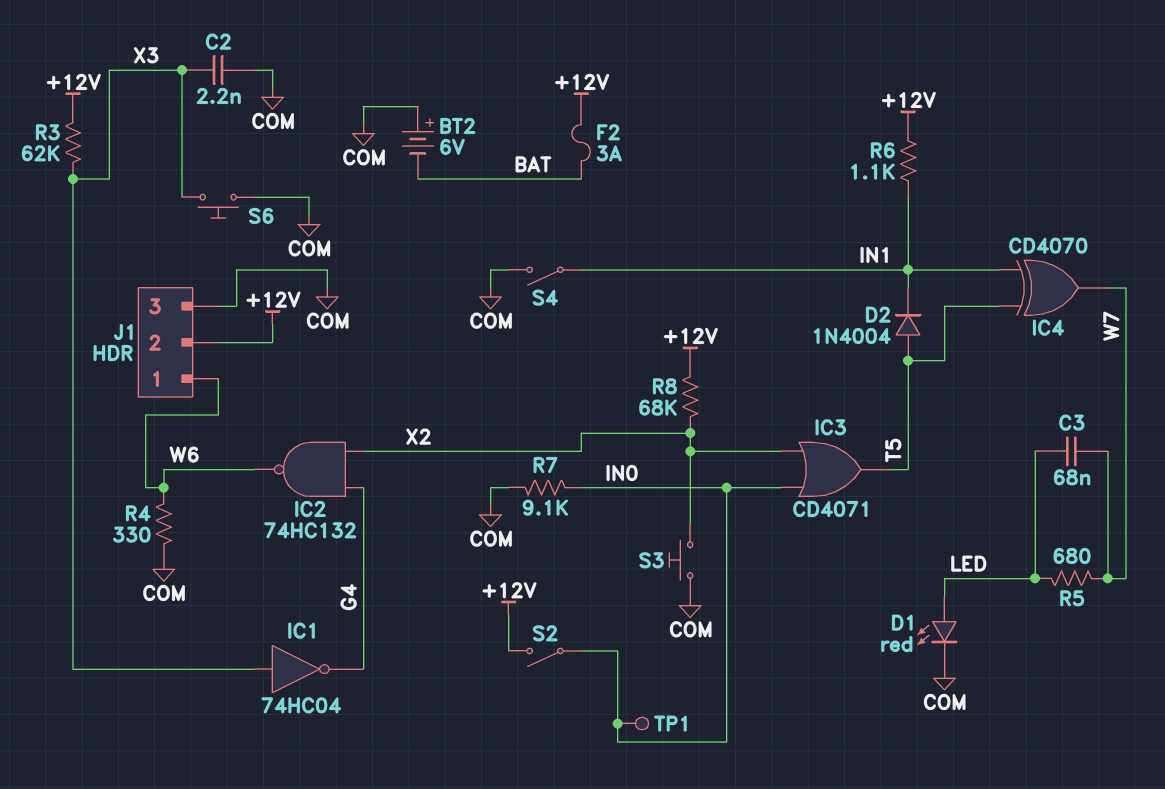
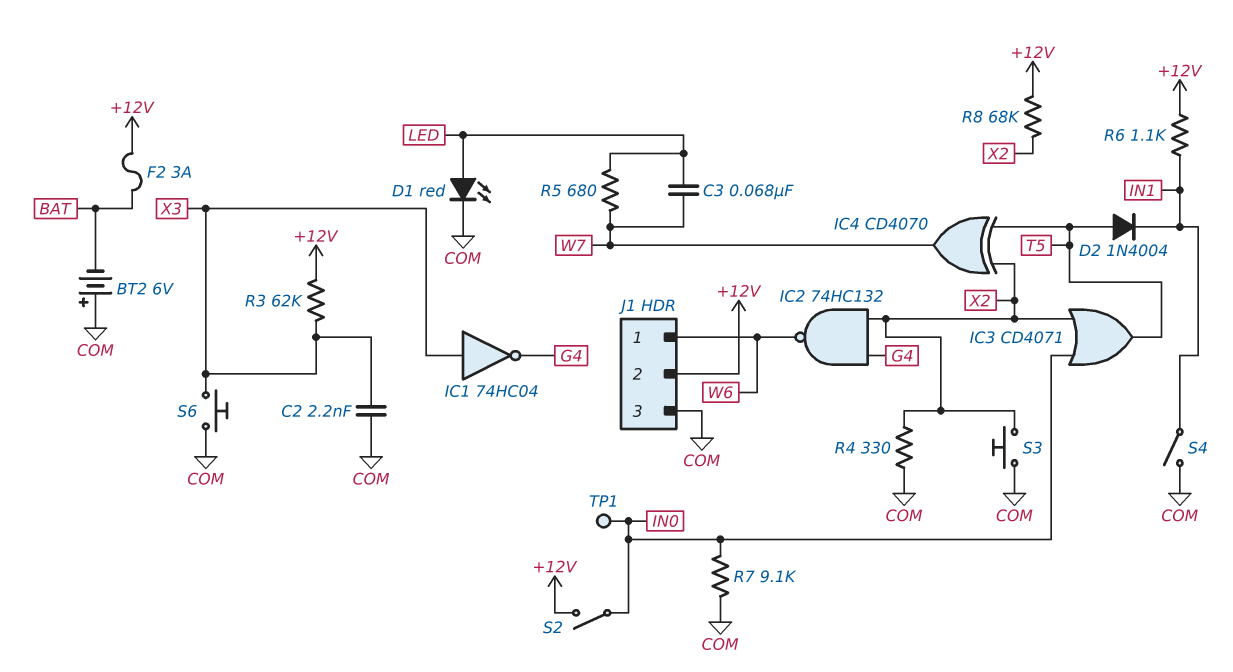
IC4: XOR CD4070 (in IN1, in T5, out W7) -> XOR CD4070 (in T5, in X2, out W7)
R4: 330 (COM, W6) -> 330 (COM, X2)

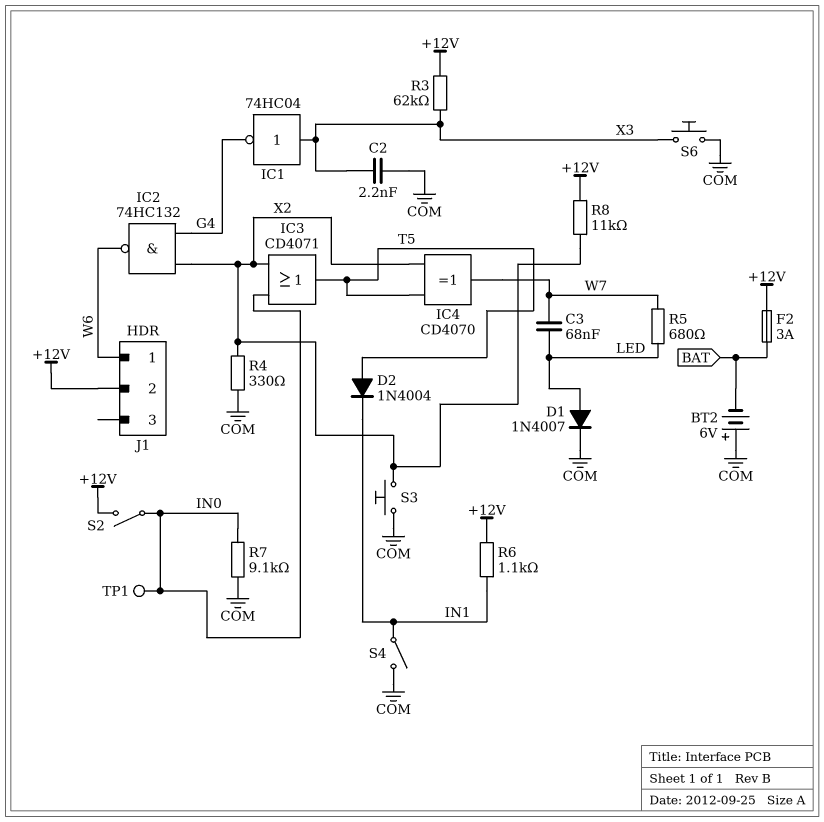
D1: LED red (A LED, K COM) -> diode 1N4007 (A LED, K COM)
J1 pin 3: COM -> none
R8: 68k (+12V, X2) -> 11k (+12V, X2)

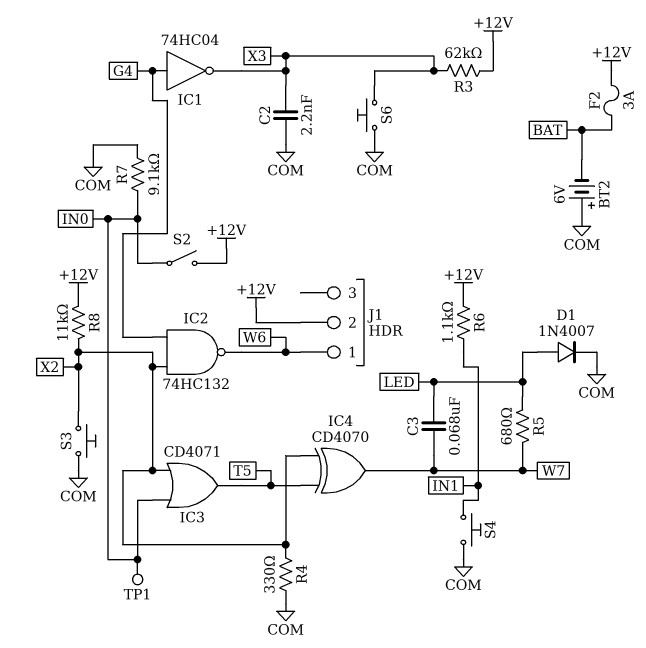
D2: diode 1N4004 (A T5, K IN1) -> none
IC1: NOT 74HC04 (in X3, out G4) -> NOT 74HC04 (in G4, out X3)
S4: switch (COM, IN1) -> button (COM, IN1)

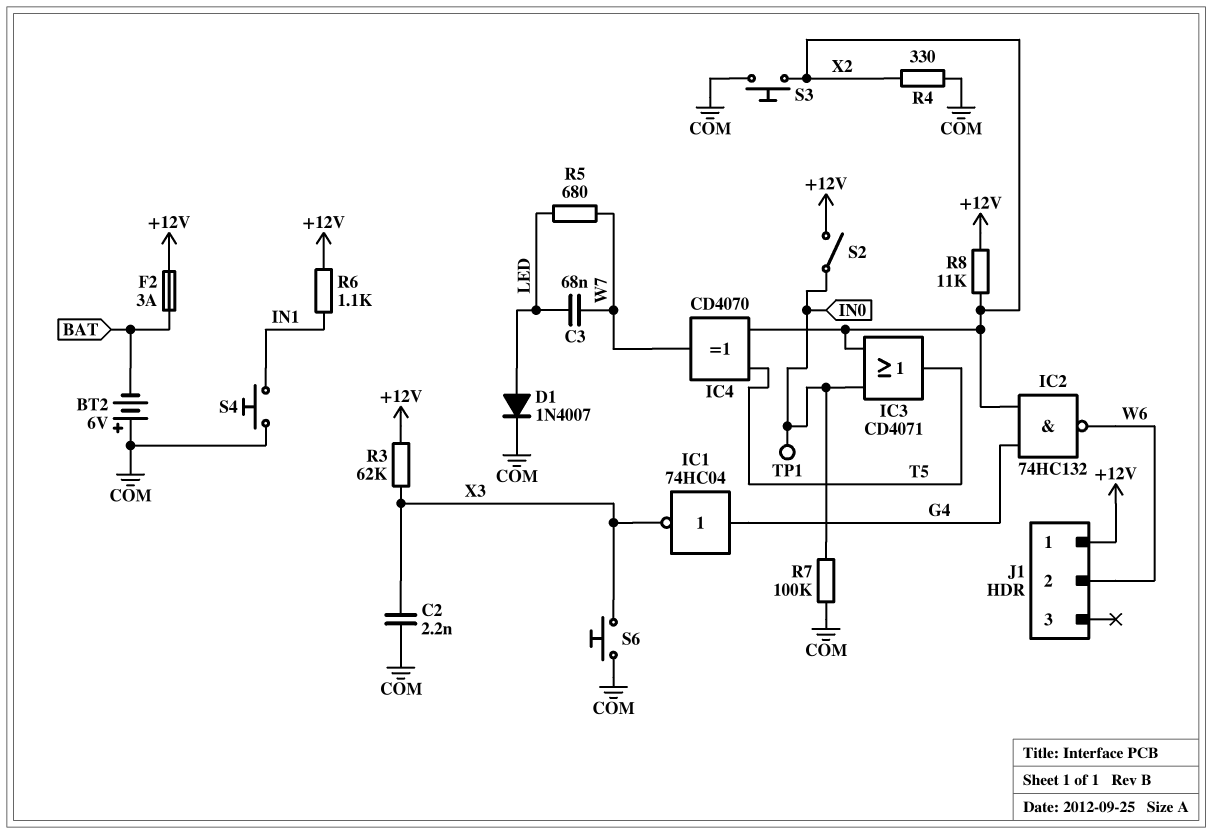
J1 pin 1: W6 -> +12V
J1 pin 2: +12V -> W6
R7: 9.1k (COM, IN0) -> 100k (COM, IN0)

